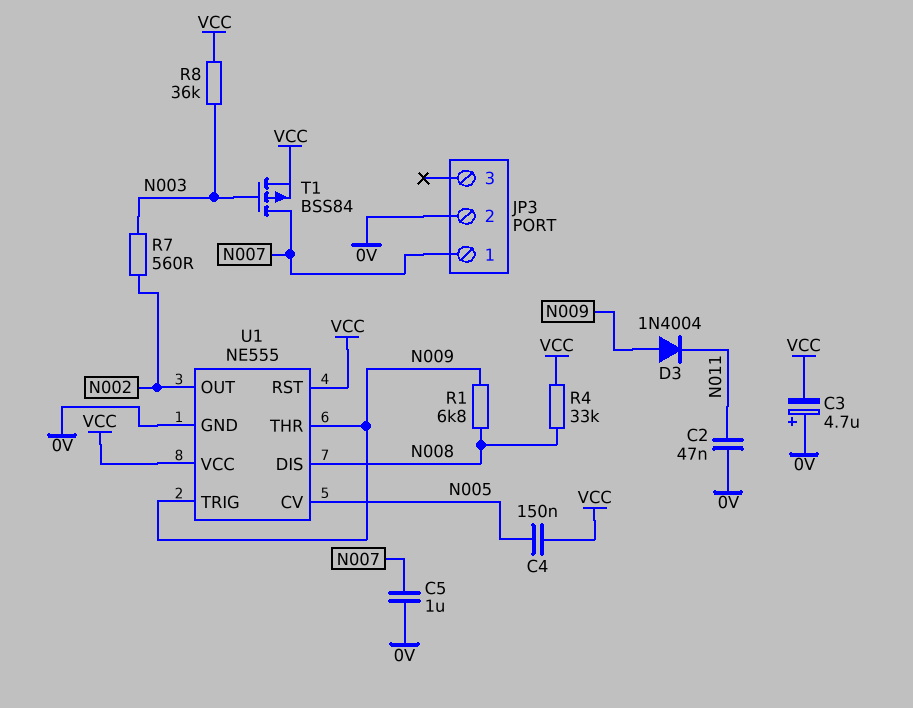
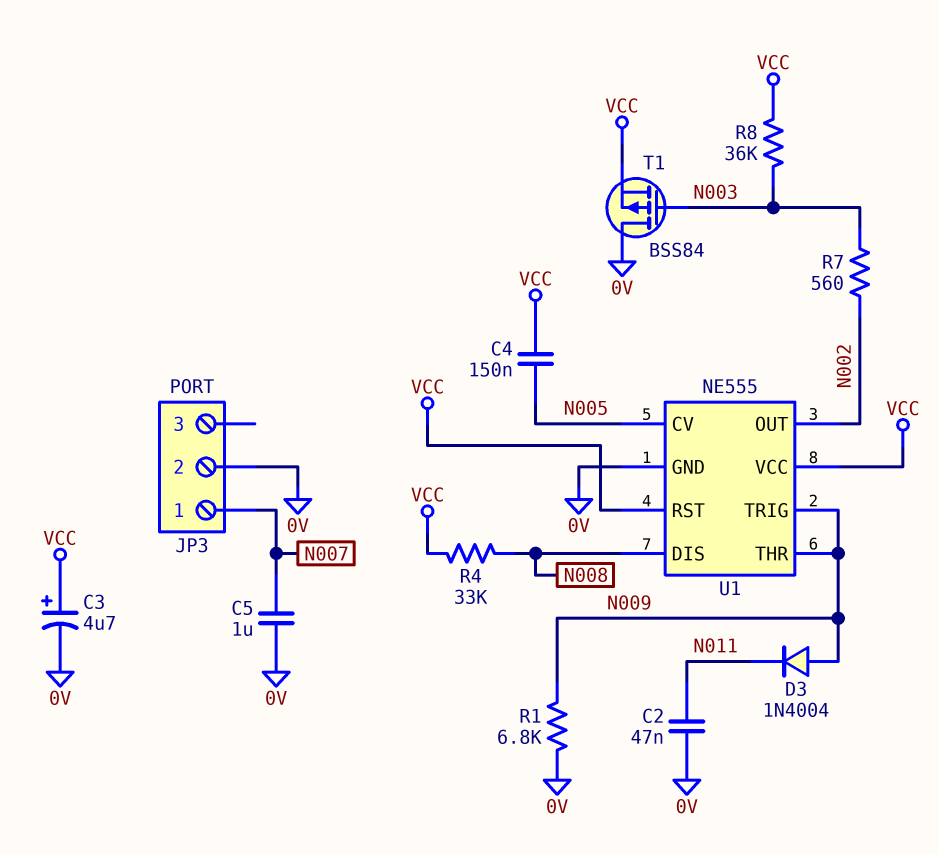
C3: 4.7uF (plus 0V, minus VCC) -> 4.7uF (plus VCC, minus 0V)
R1: 6.8k (N008, N009) -> 6.8k (0V, N009)
T1: PMOS BSS84 (G N003, D N007, S VCC) -> PMOS BSS84 (G N003, D 0V, S VCC)

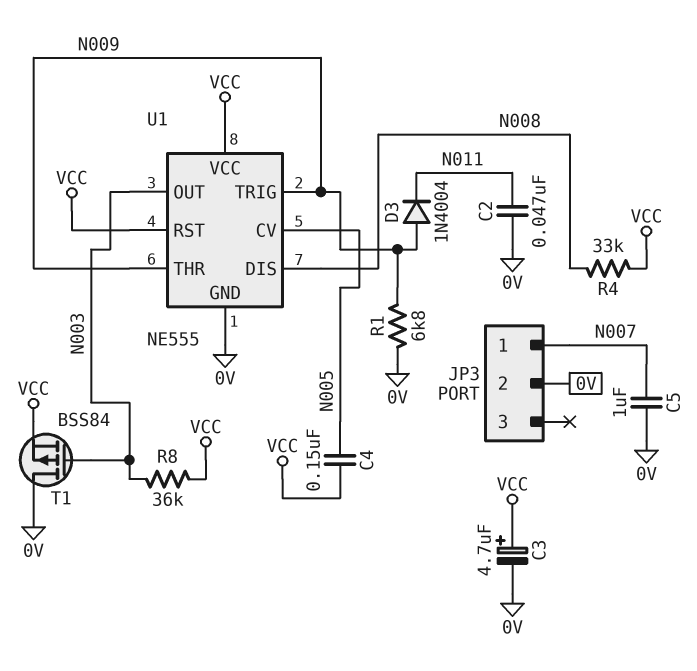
R7: 560 (N002, N003) -> none
U1 pin OUT: N002 -> N003

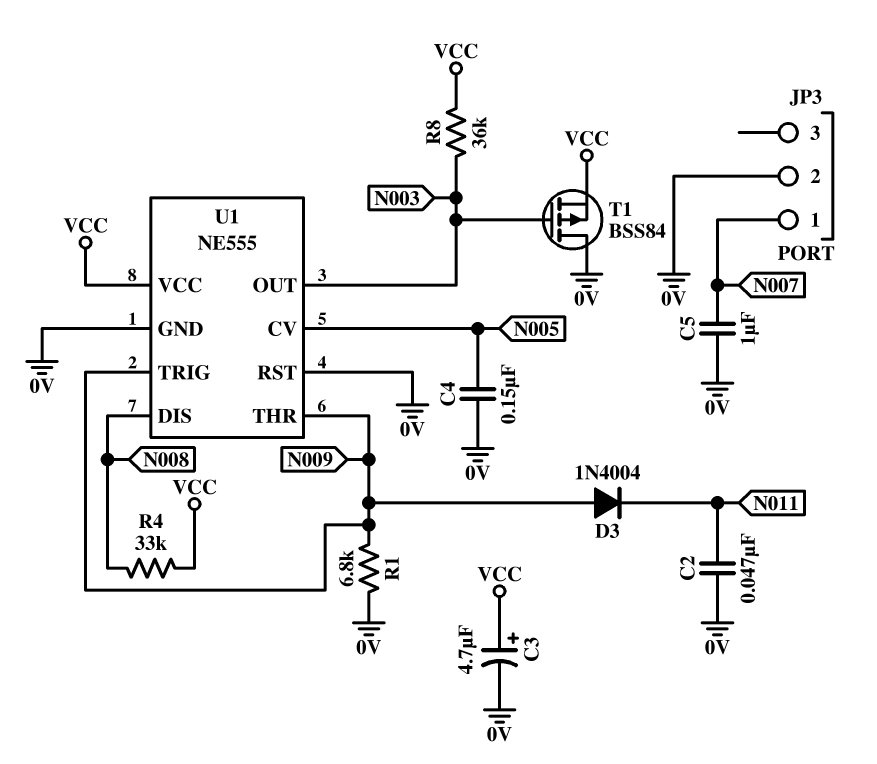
C4: 150nF (N005, VCC) -> 150nF (0V, N005)
U1 pin RST: VCC -> 0V

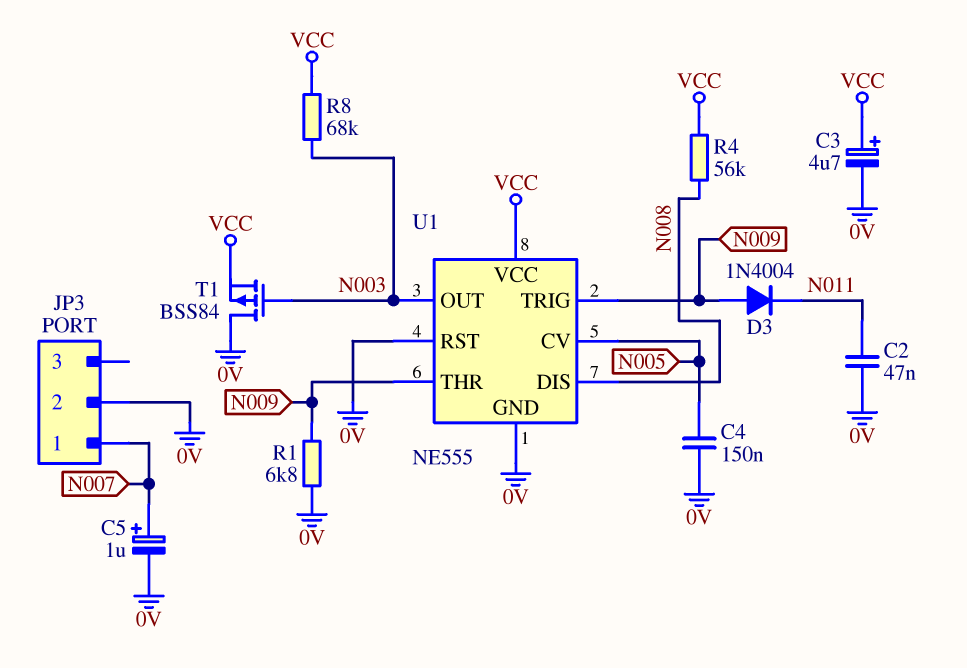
C5: 1uF (0V, N007) -> 1uF (plus N007, minus 0V)
R4: 33k (N008, VCC) -> 56k (N008, VCC)
R8: 36k (N003, VCC) -> 68k (N003, VCC)

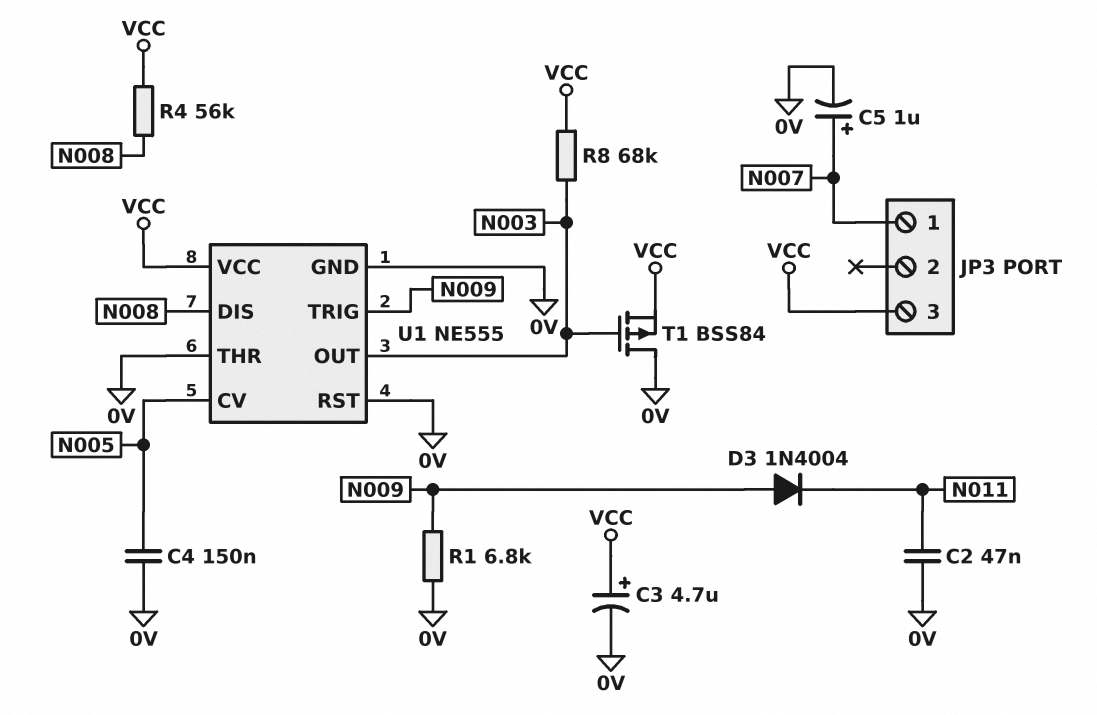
JP3 pin 2: 0V -> none
JP3 pin 3: none -> VCC
U1 pin THR: N009 -> 0V

